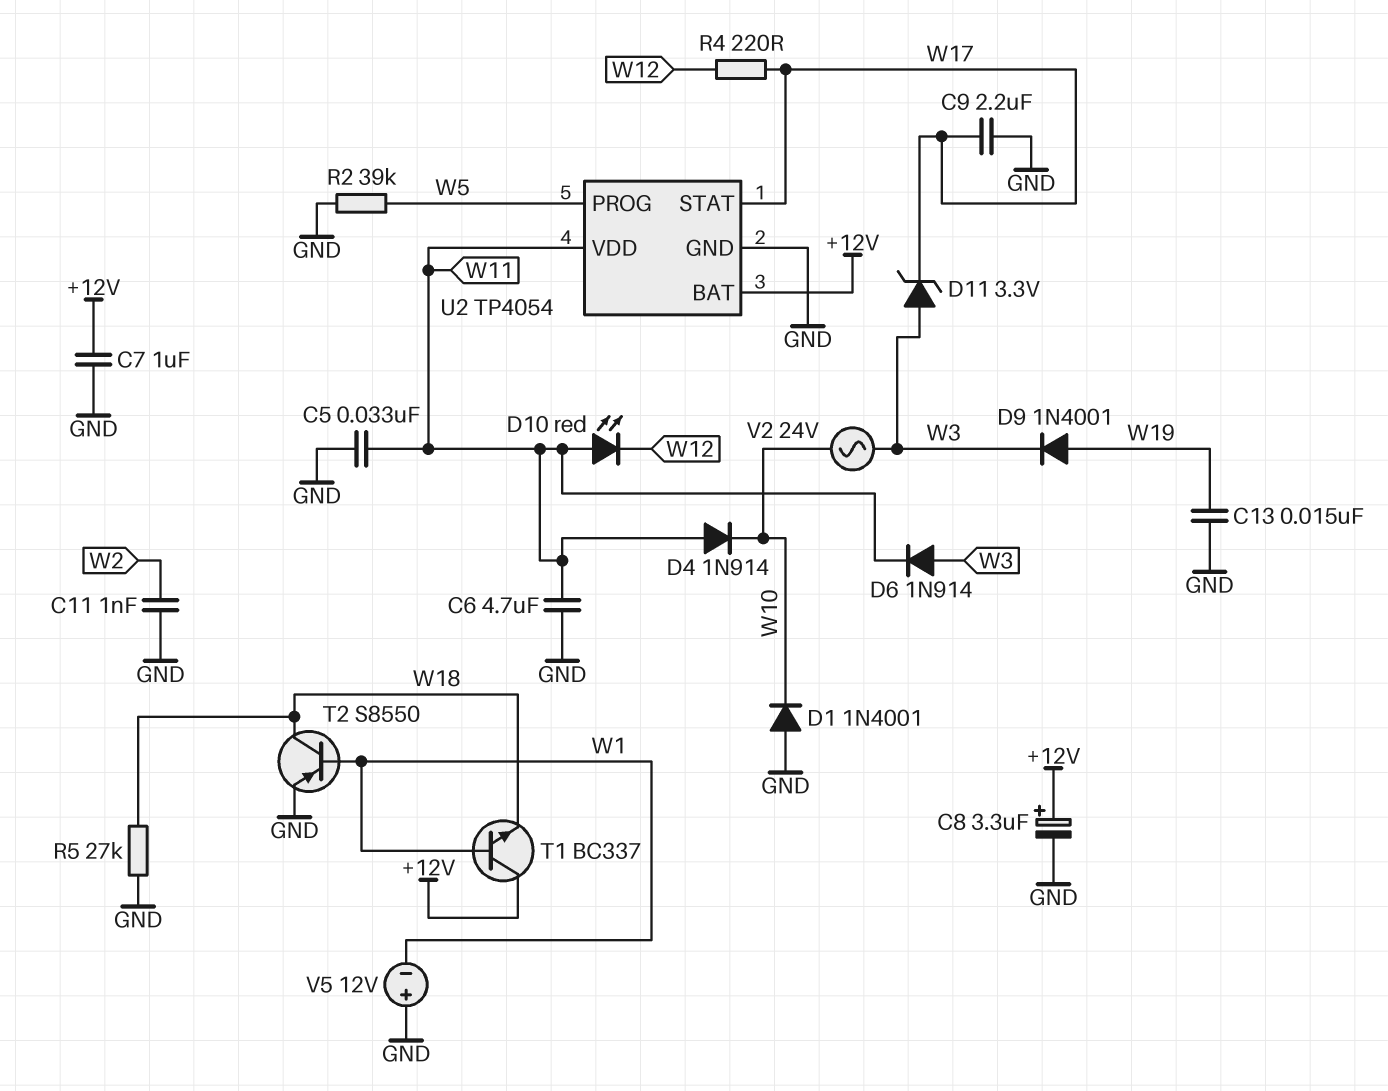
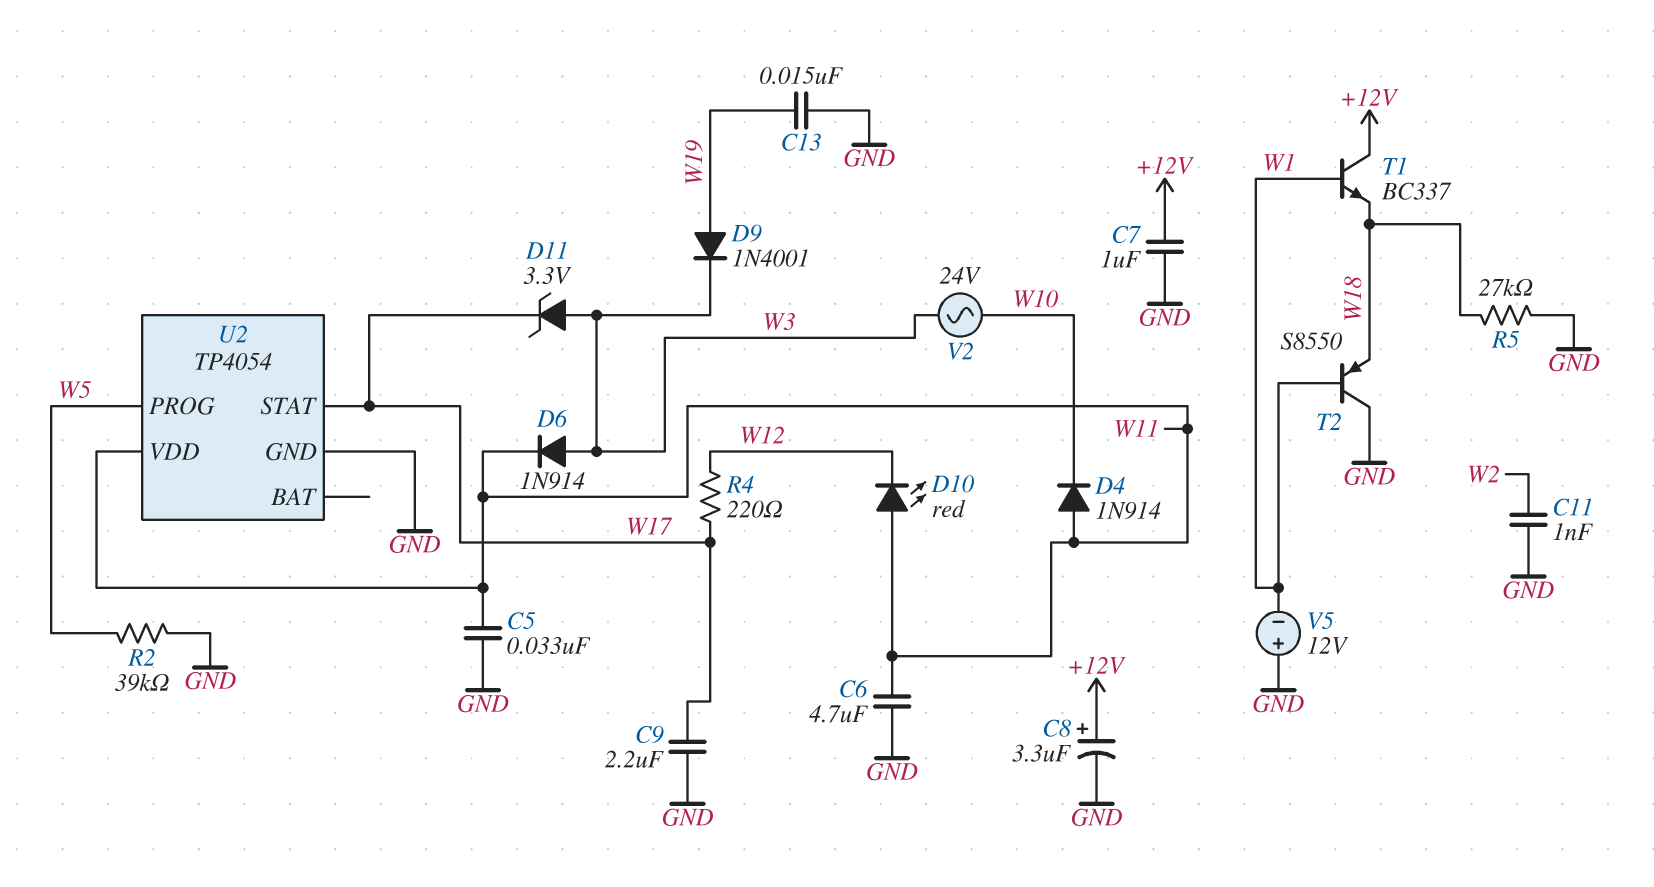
D1: diode 1N4001 (A GND, K W10) -> none
T2: PNP S8550 (B W1, C W18, E GND) -> PNP S8550 (B W1, C GND, E W18)
U2 pin BAT: +12V -> none

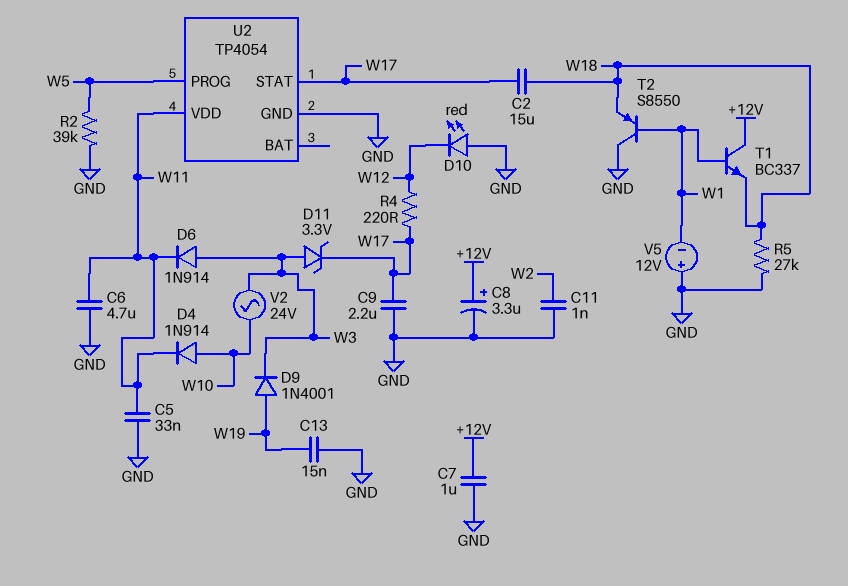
C2: none -> 15uF (W17, W18)
D4: diode 1N914 (A W11, K W10) -> diode 1N914 (A W10, K W11)
D10: LED red (A W11, K W12) -> LED red (A GND, K W12)

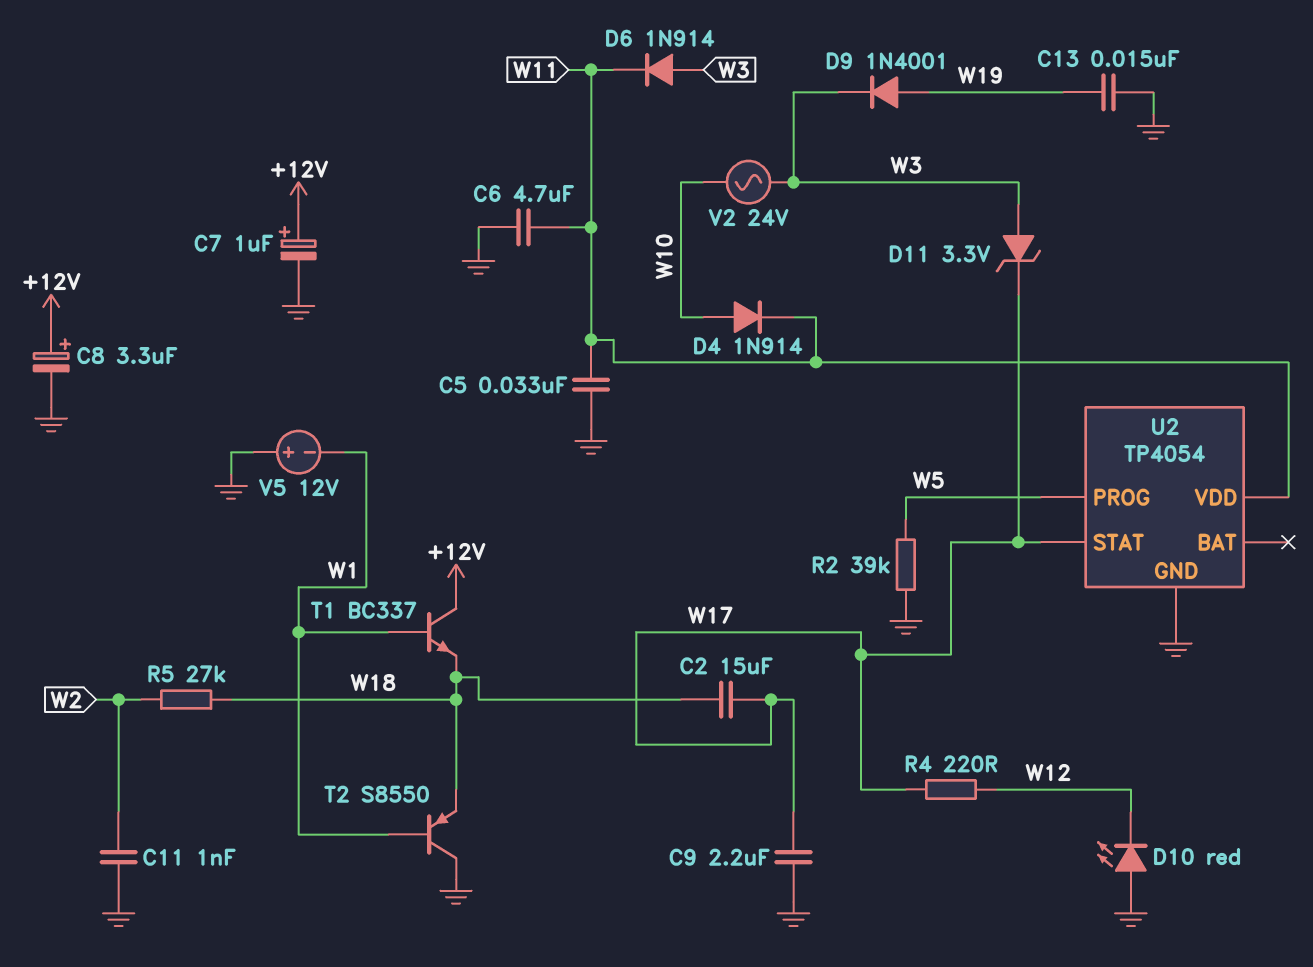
C7: 1uF (+12V, GND) -> 1uF (plus +12V, minus GND)
R5: 27k (GND, W18) -> 27k (W2, W18)

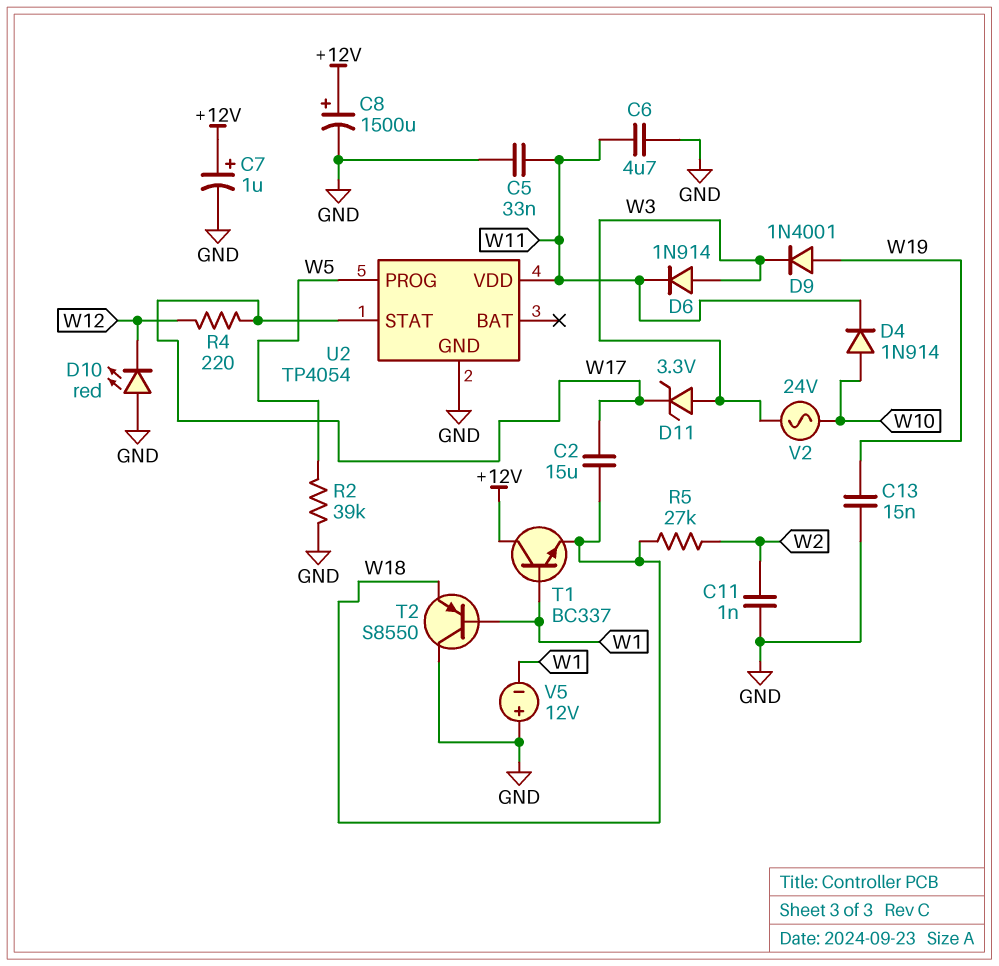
C8: 3.3uF (plus +12V, minus GND) -> 1500uF (plus +12V, minus GND)
C9: 2.2uF (GND, W17) -> none

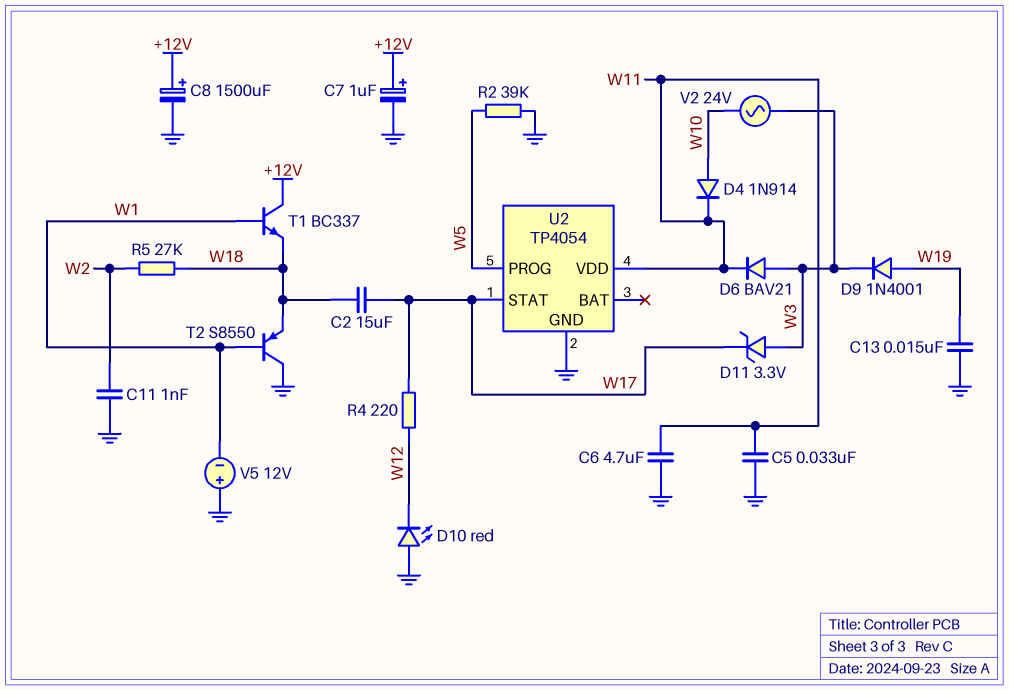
D6: diode 1N914 (A W3, K W11) -> diode BAV21 (A W3, K W11)

